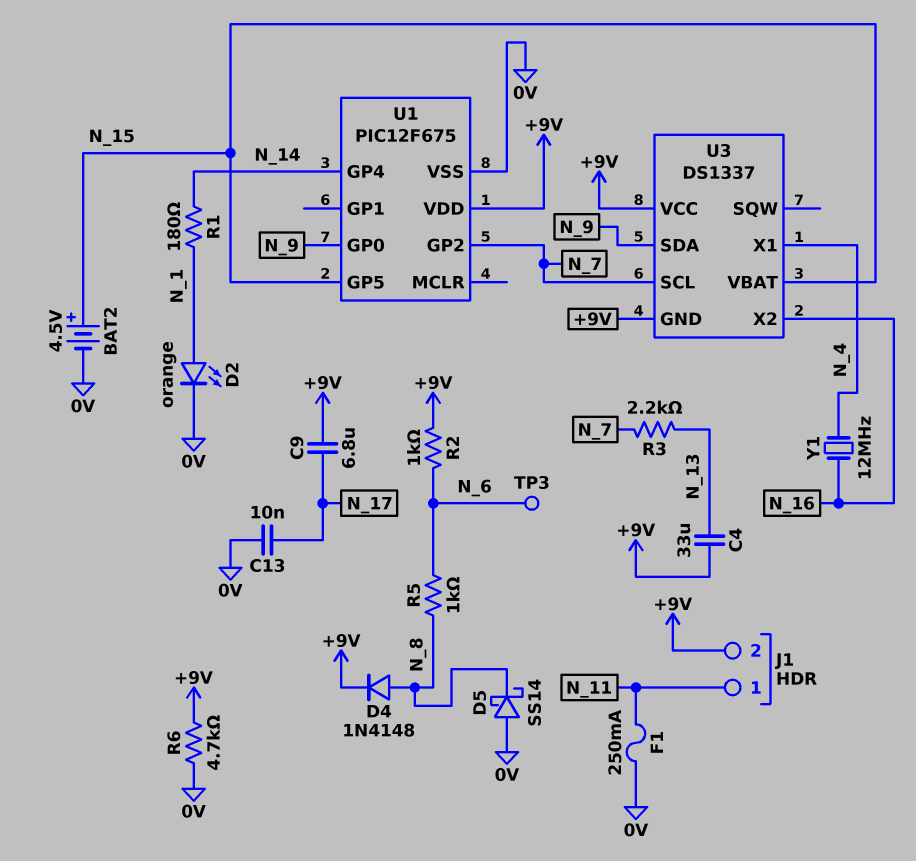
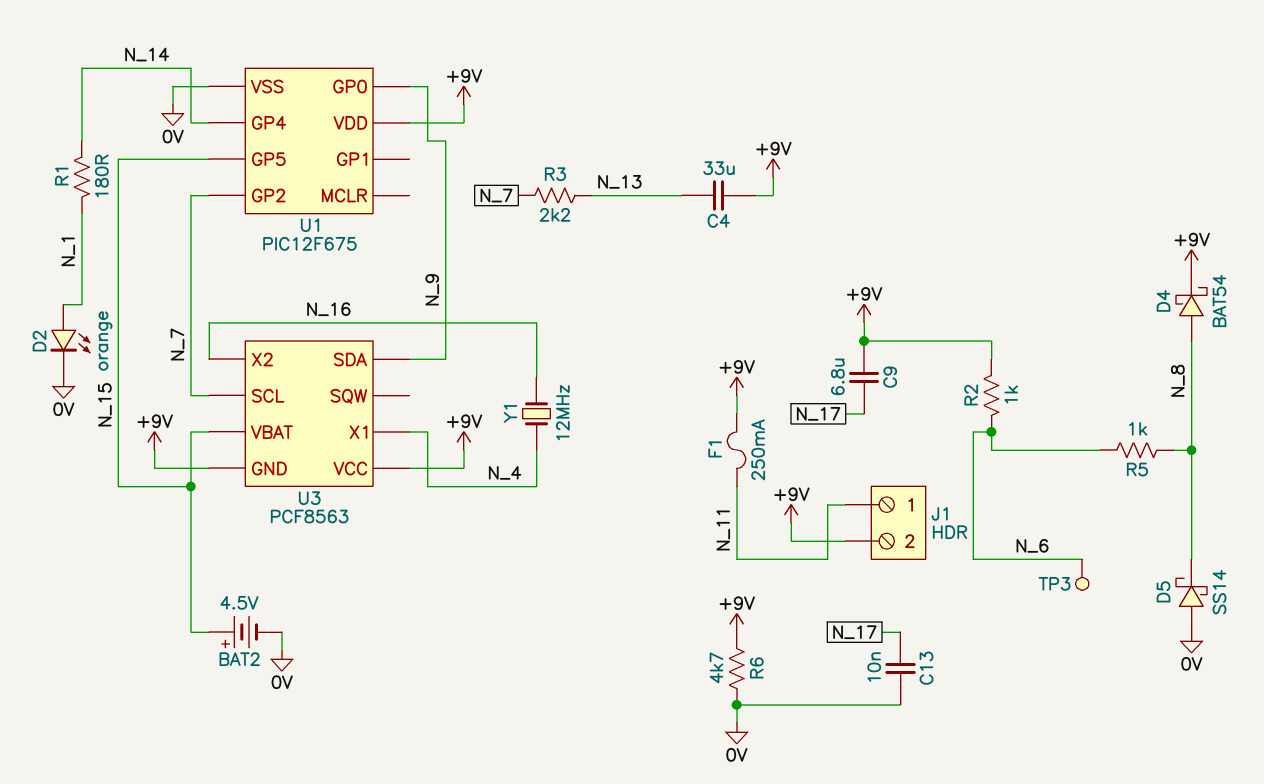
D4: diode 1N4148 (A N_8, K +9V) -> schottky BAT54 (A N_8, K +9V)
F1: 250mA (0V, N_11) -> 250mA (+9V, N_11)
U3: DS1337 -> PCF8563

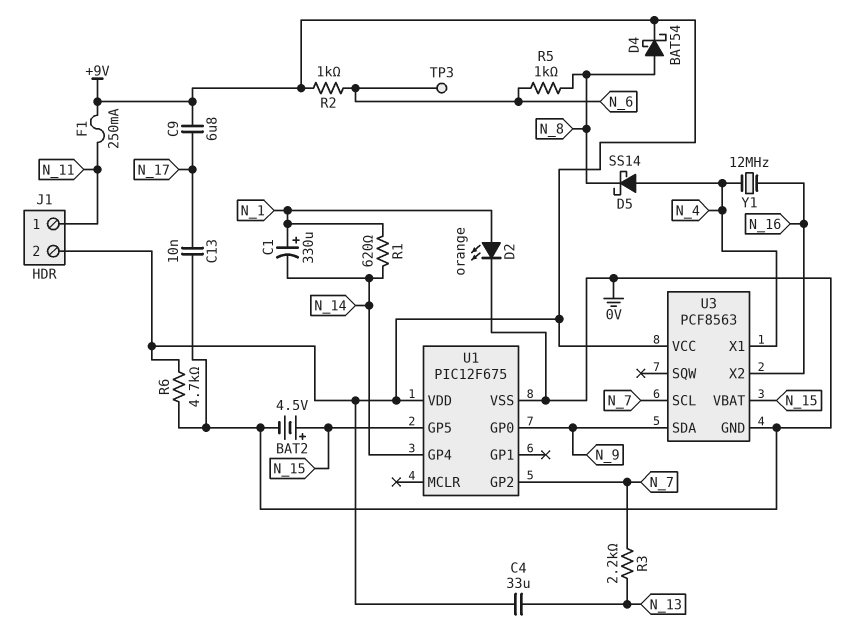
C1: none -> 330uF (plus N_1, minus N_14)
D5: schottky SS14 (A 0V, K N_8) -> schottky SS14 (A N_4, K N_8)
R1: 180 (N_1, N_14) -> 620 (N_1, N_14)
U3 pin GND: +9V -> 0V

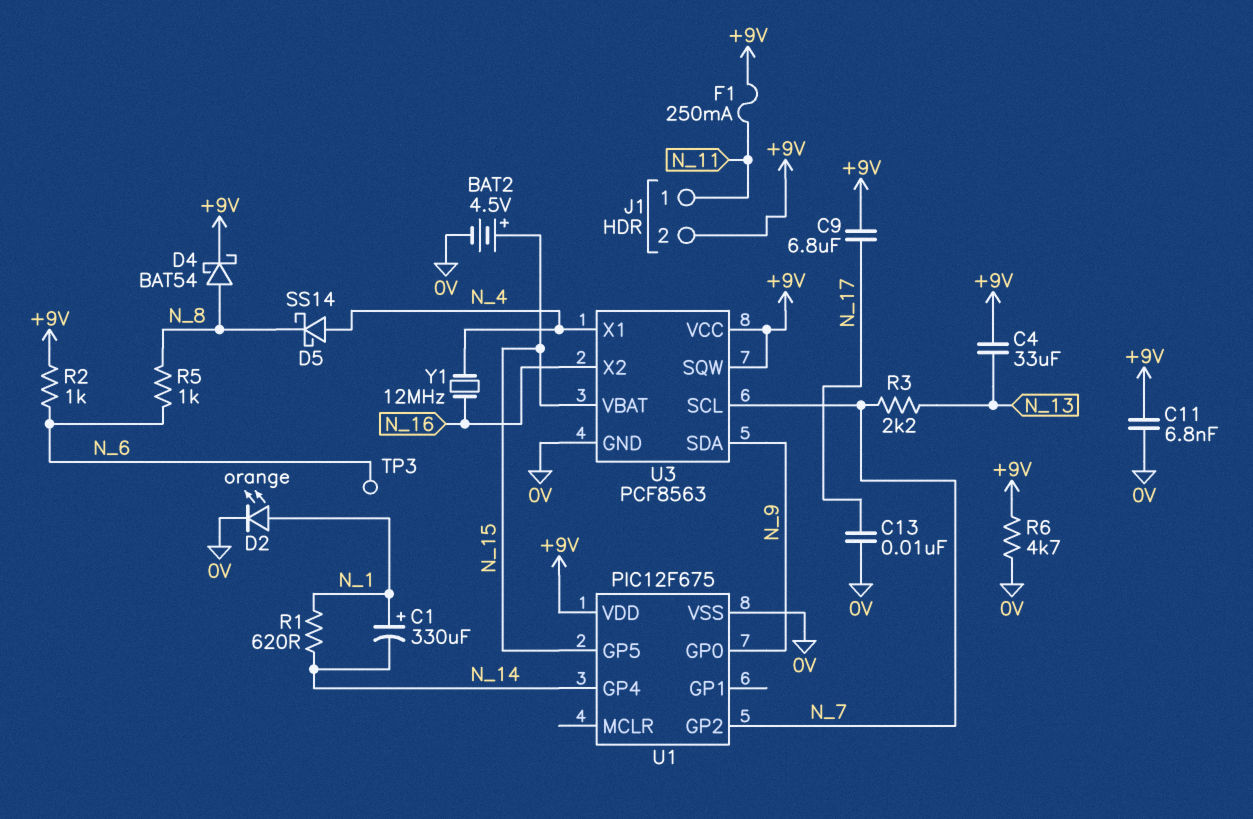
C11: none -> 6.8nF (+9V, 0V)
U3 pin SQW: none -> +9V

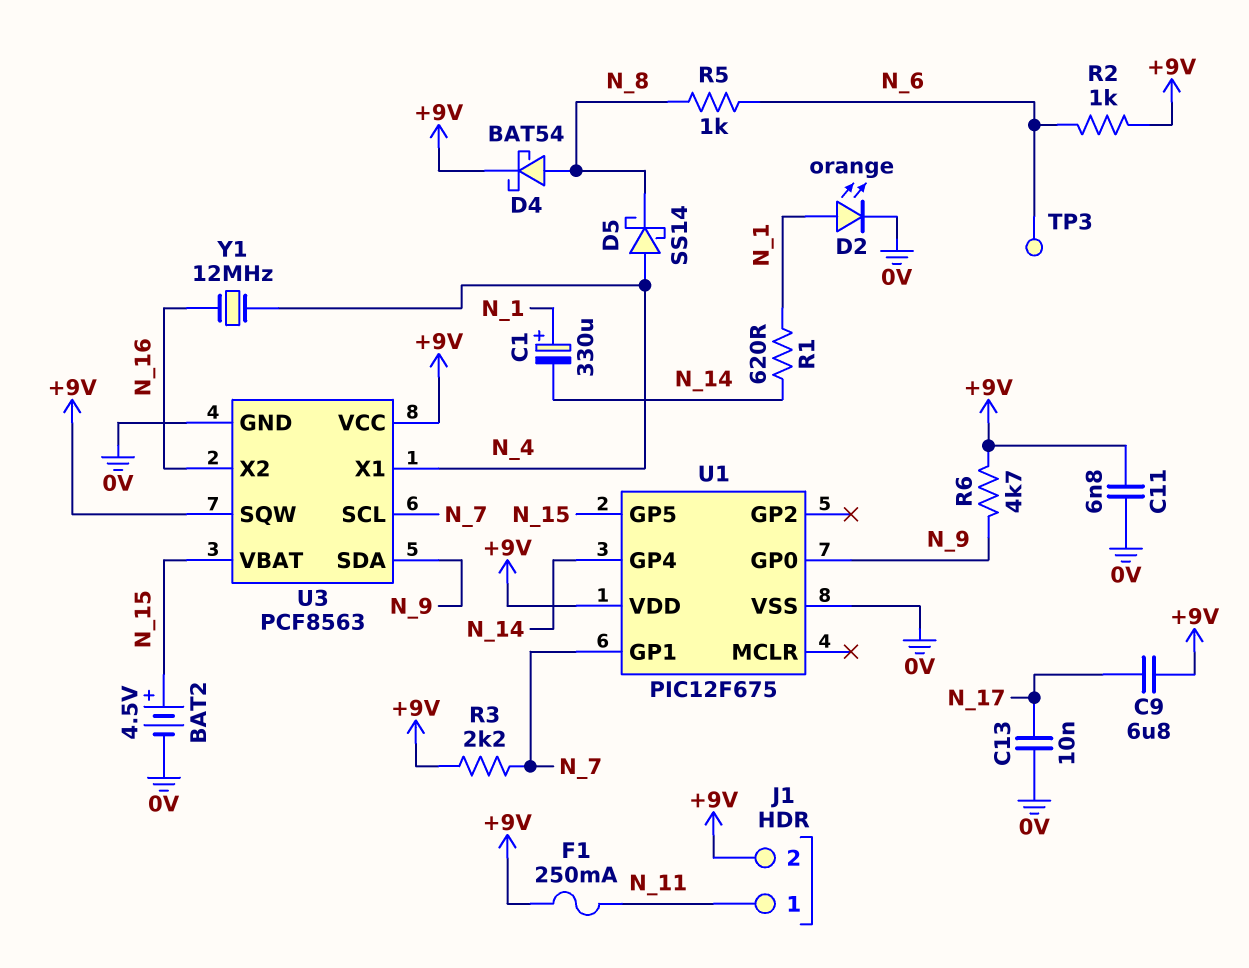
C4: 33uF (+9V, N_13) -> none
R3: 2.2k (N_7, N_13) -> 2.2k (+9V, N_7)
R6: 4.7k (+9V, 0V) -> 4.7k (+9V, N_9)
U1 pin GP1: none -> N_7
U1 pin GP2: N_7 -> none

